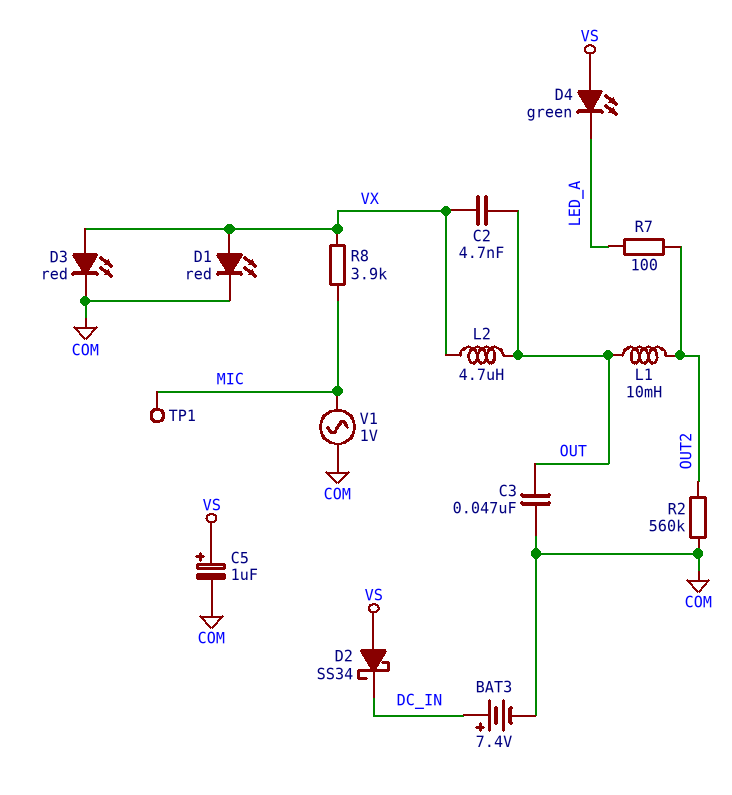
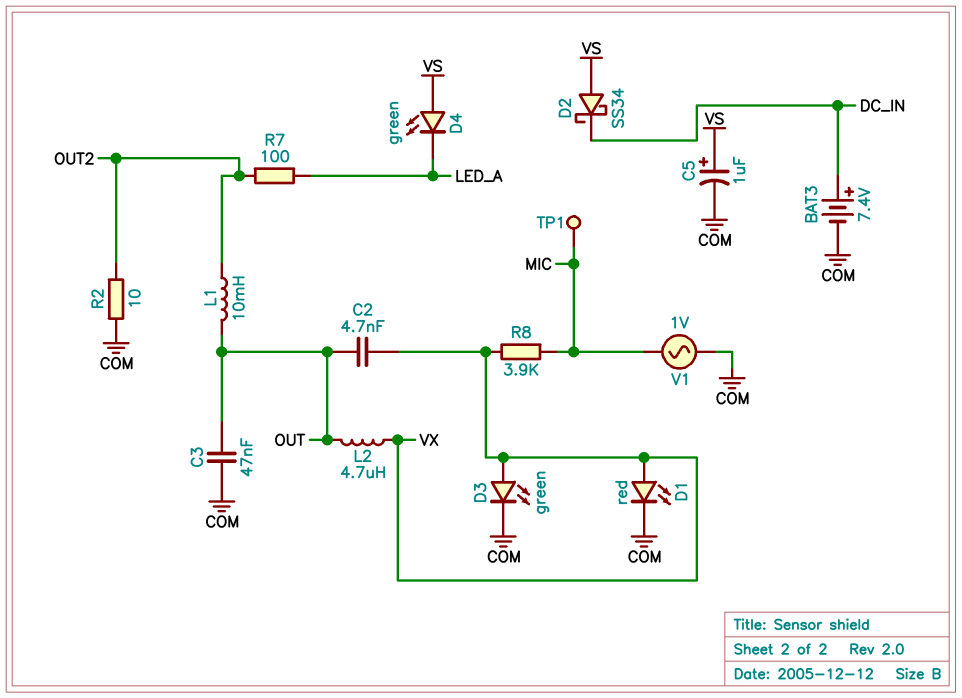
D3: LED red (A VX, K COM) -> LED green (A VX, K COM)
R2: 560k (COM, OUT2) -> 10 (COM, OUT2)

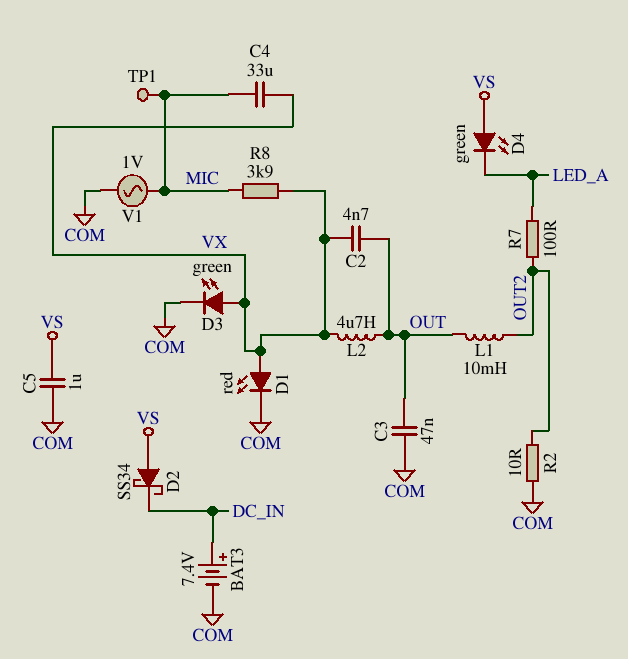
C4: none -> 33uF (MIC, VX)
C5: 1uF (plus VS, minus COM) -> 1uF (COM, VS)

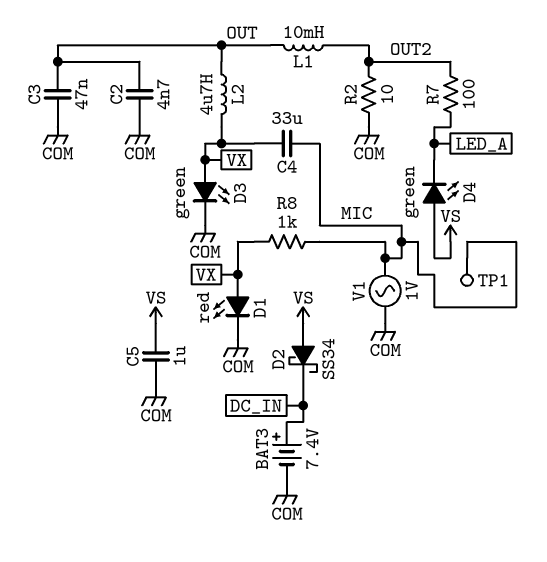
C2: 4.7nF (OUT, VX) -> 4.7nF (COM, OUT)
R8: 3.9k (MIC, VX) -> 1k (MIC, VX)

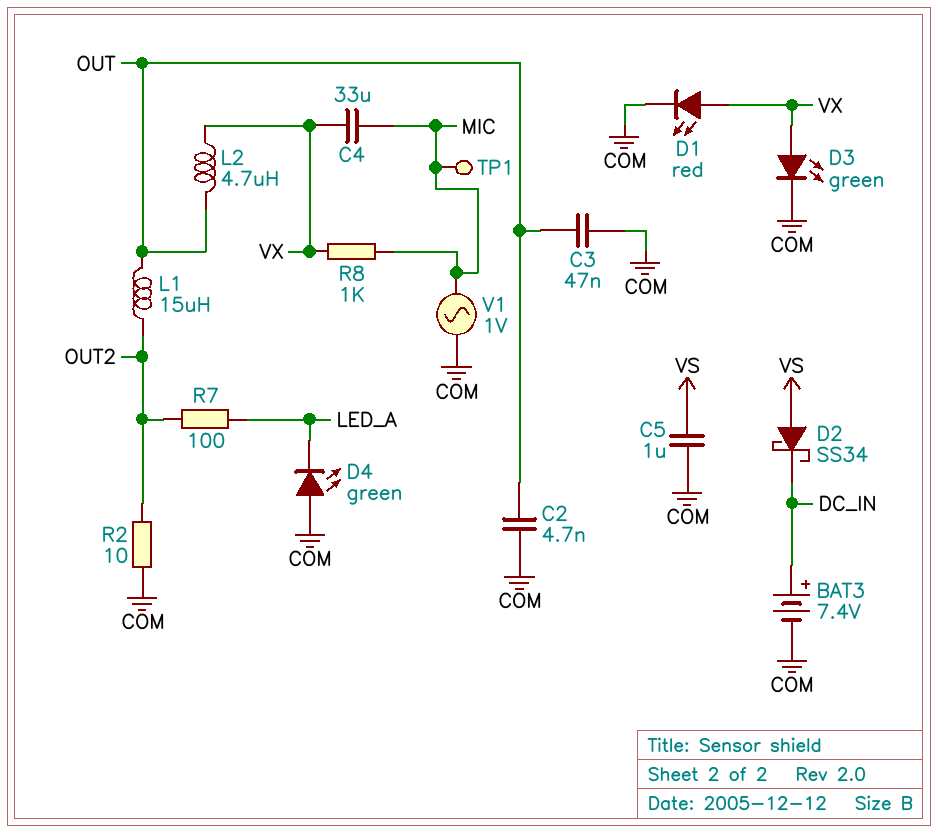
D4: LED green (A VS, K LED_A) -> LED green (A COM, K LED_A)
L1: 10mH (OUT, OUT2) -> 15uH (OUT, OUT2)

